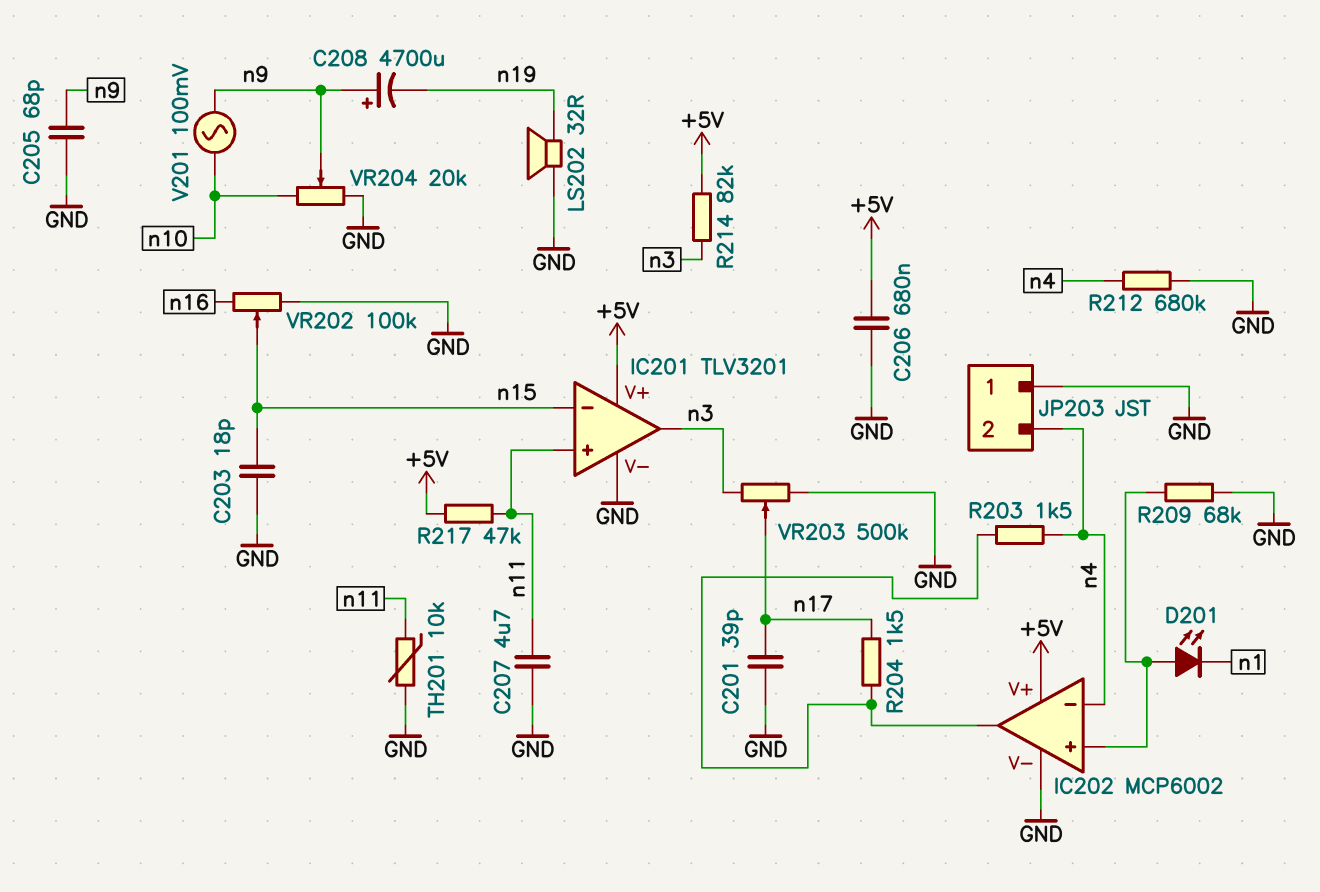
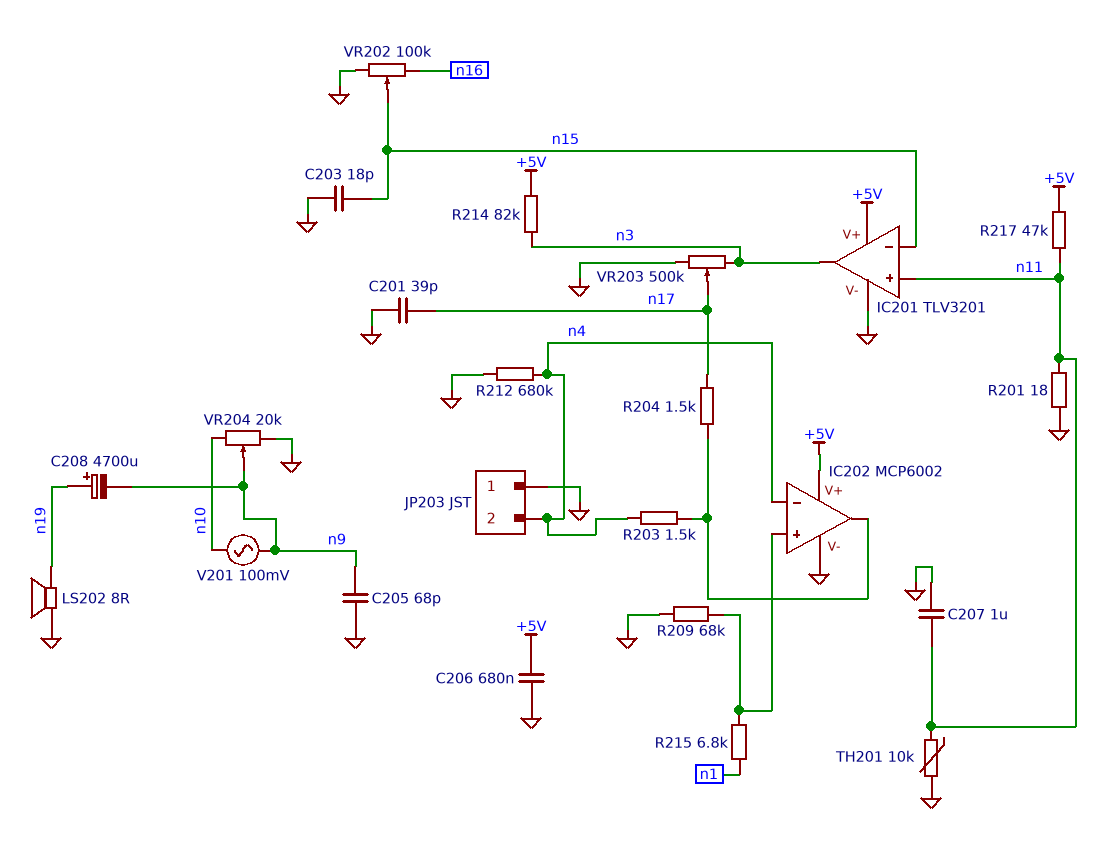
C207: 4.7uF (GND, n11) -> 1uF (GND, n11)
C208: 4700uF (plus n9, minus n19) -> 4700uF (plus n19, minus n9)
D201: LED (A IC202/in+, K n1) -> none
LS202: speaker 32R (GND, n19) -> speaker 8R (GND, n19)
R201: none -> 18 (GND, n11)
R215: none -> 6.8k (IC202/in+, n1)

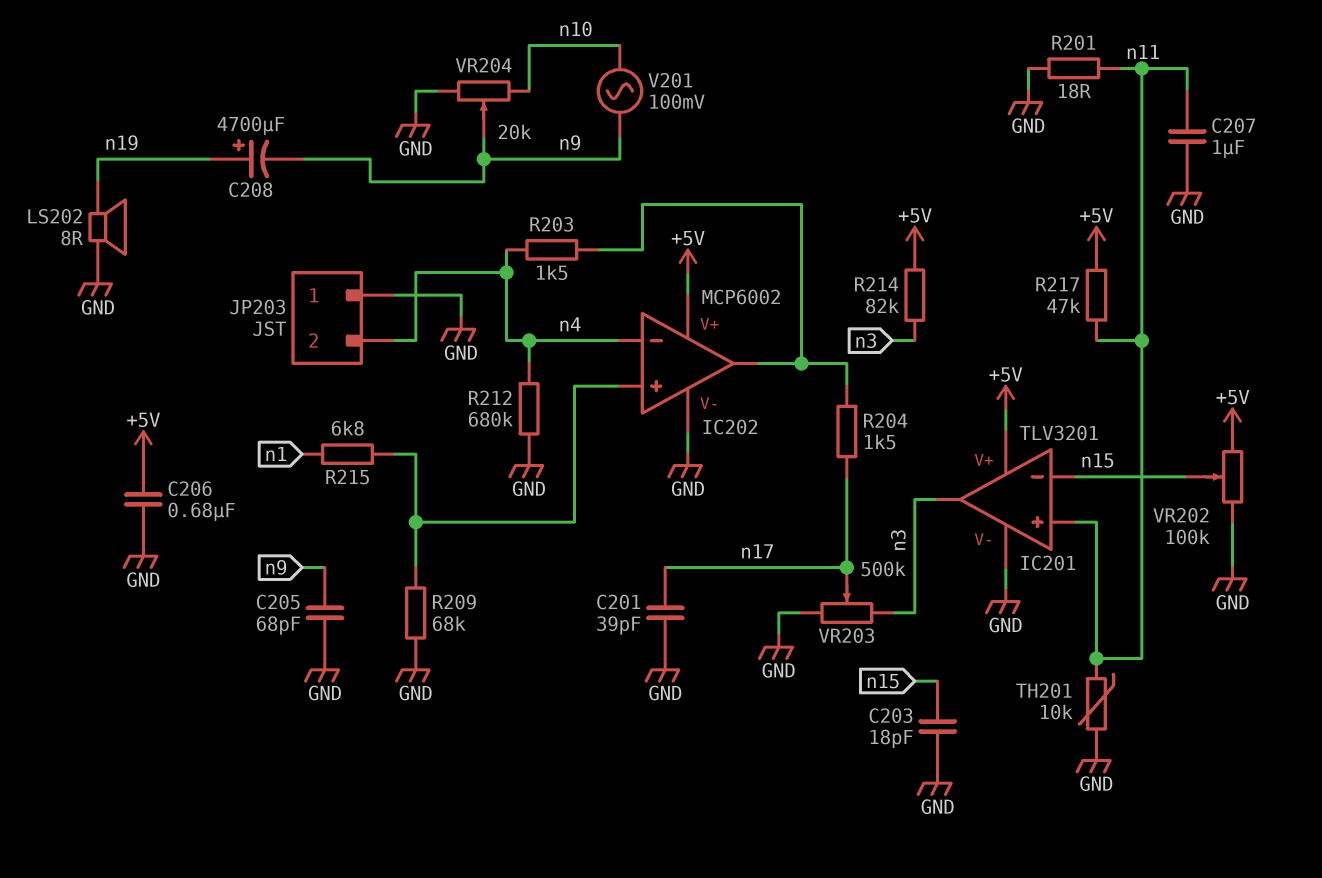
VR202: 100k (GND, n16, wiper n15) -> 100k (+5V, GND, wiper n15)

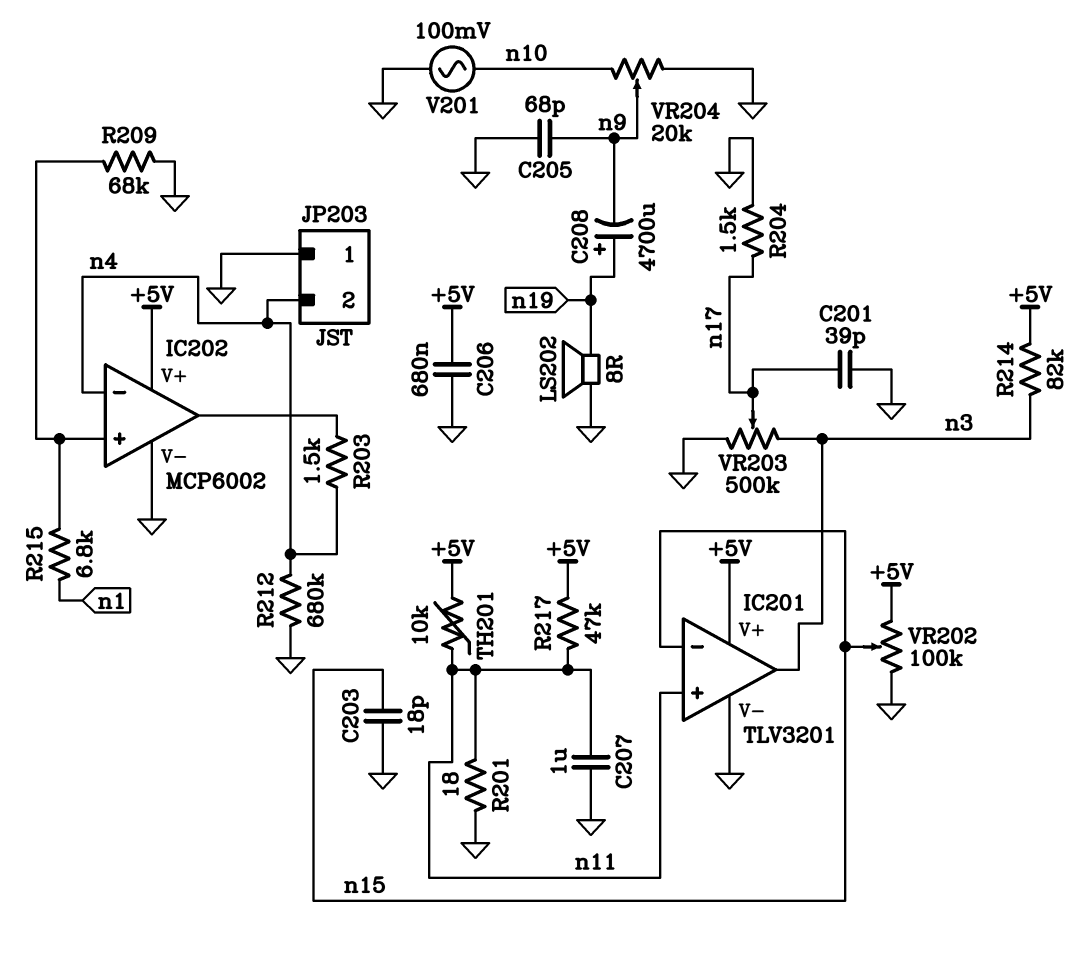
R204: 1.5k (IC202/out, n17) -> 1.5k (GND, n17)
TH201: 10k (GND, n11) -> 10k (+5V, n11)
V201: AC 100mV (n9, n10) -> AC 100mV (GND, n10)

